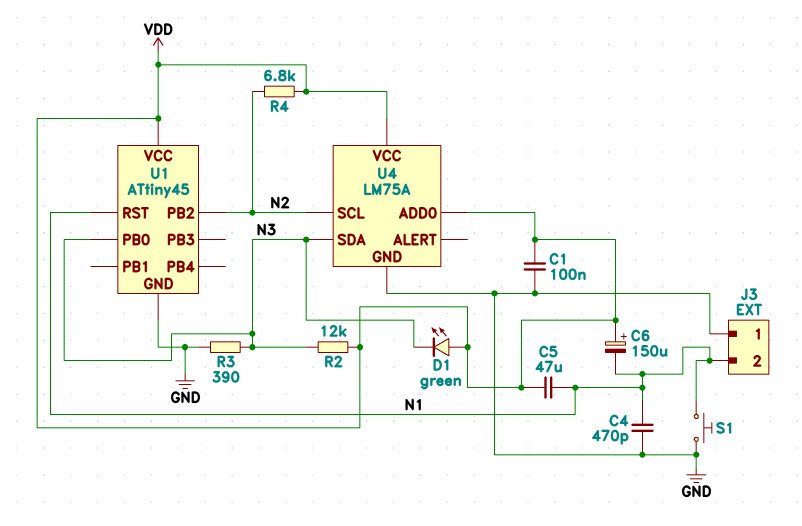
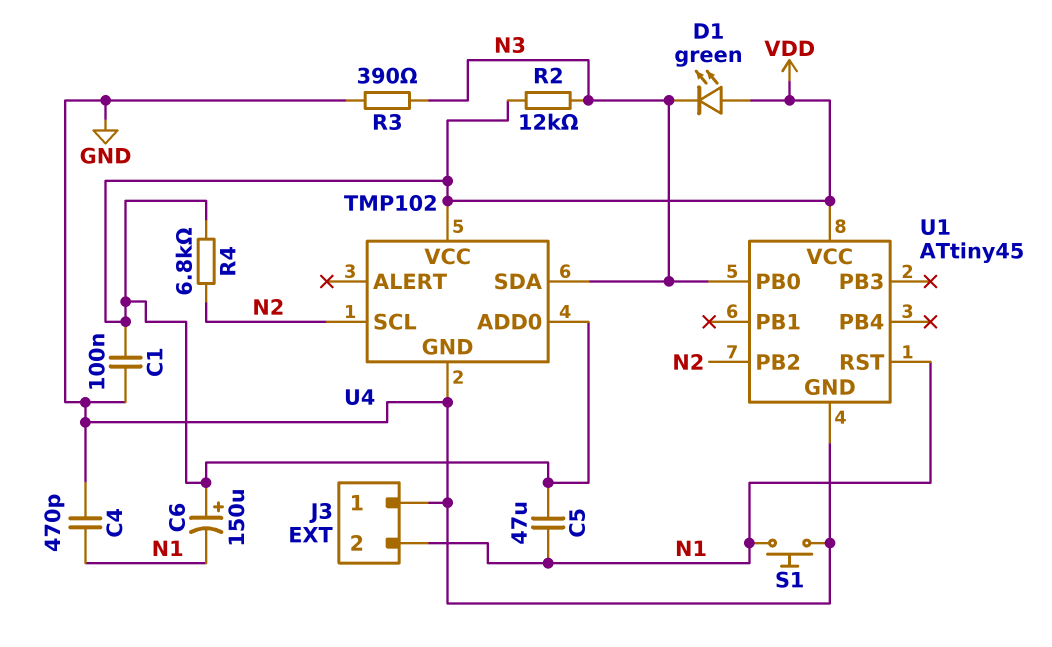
U4: LM75A -> TMP102

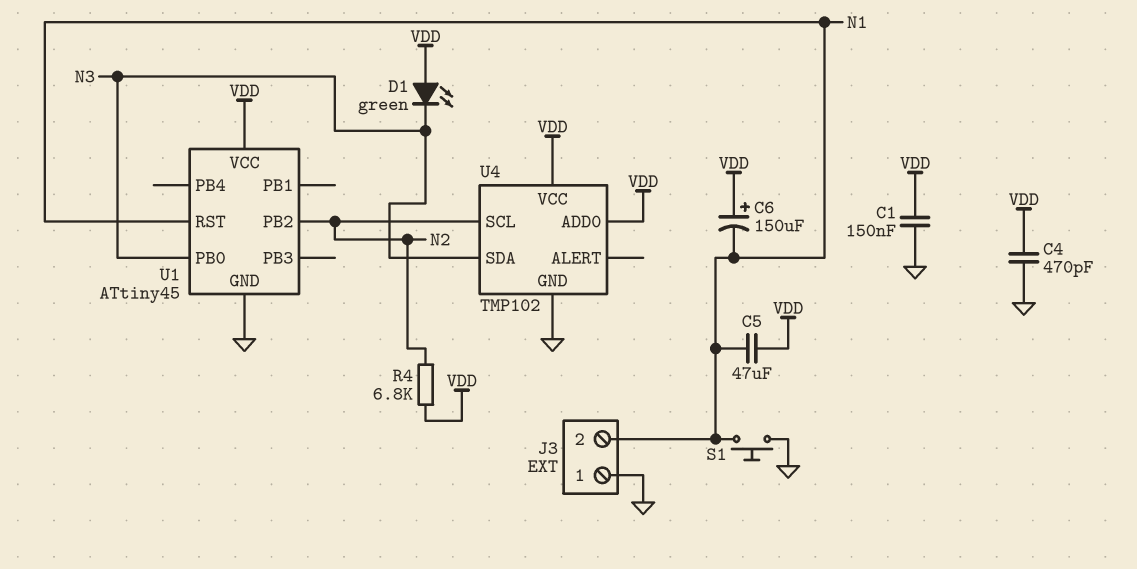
C1: 100nF (GND, VDD) -> 150nF (GND, VDD)
C4: 470pF (GND, N1) -> 470pF (GND, VDD)
R2: 12k (N3, VDD) -> none
R3: 390 (GND, N3) -> none

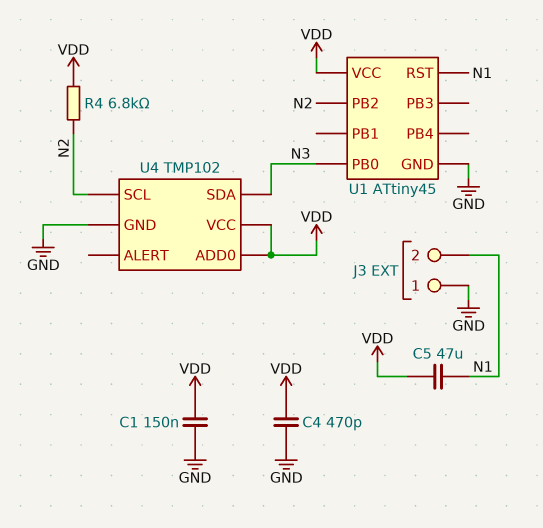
C6: 150uF (plus VDD, minus N1) -> none
D1: LED green (A VDD, K N3) -> none
S1: button (GND, N1) -> none

